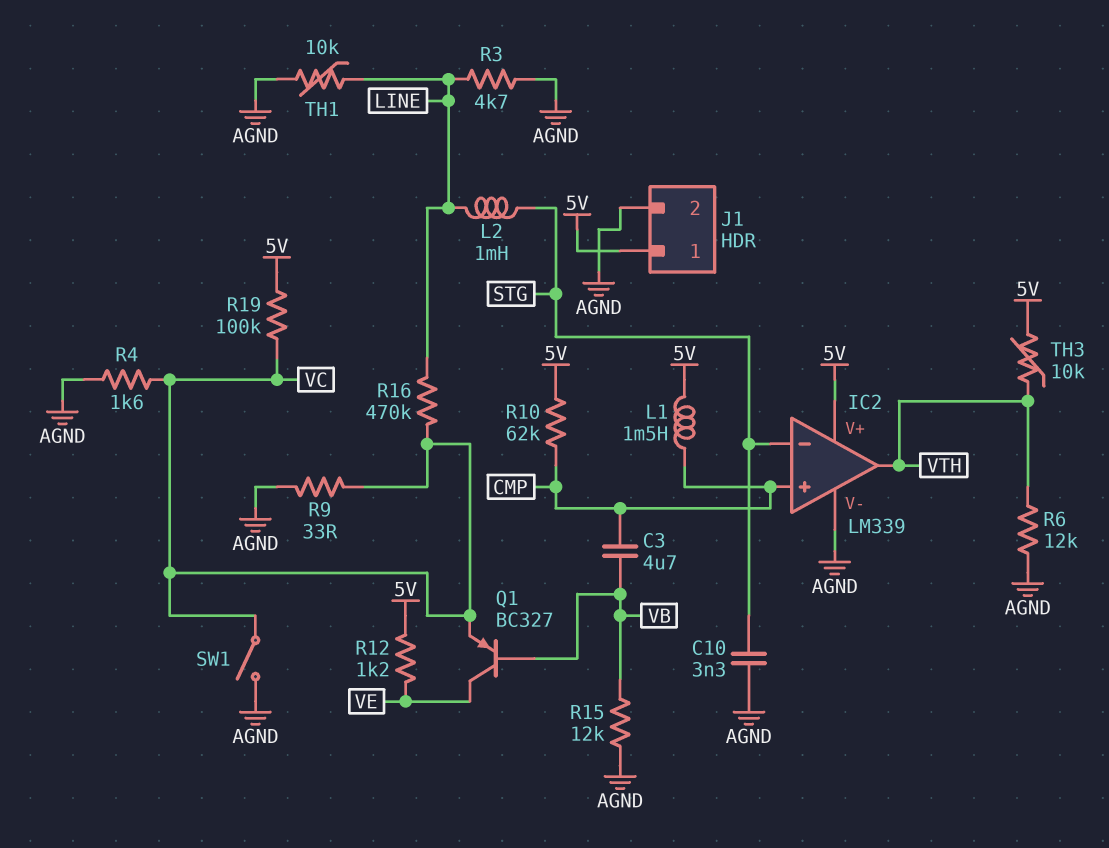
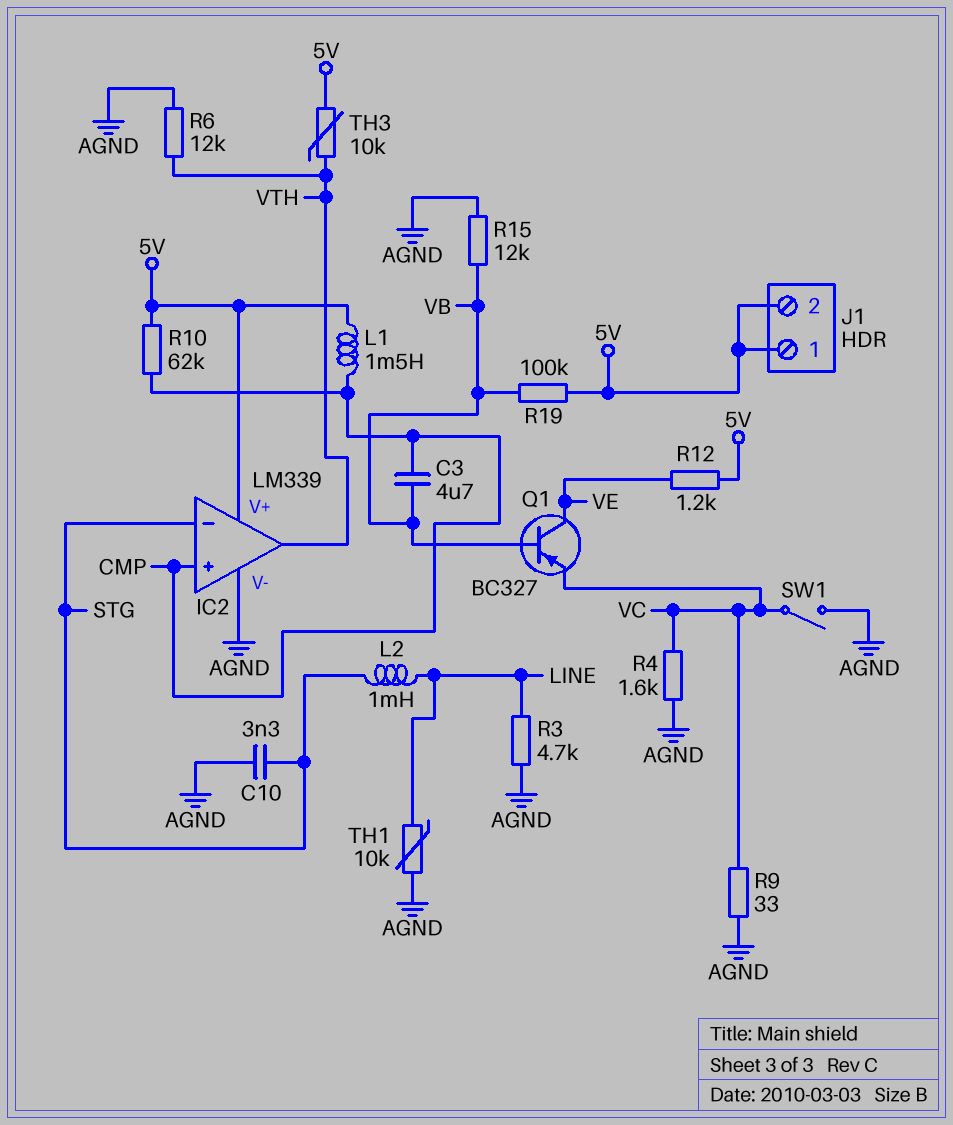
J1 pin 2: AGND -> 5V
R16: 470k (LINE, VC) -> none
R19: 100k (5V, VC) -> 100k (5V, VB)

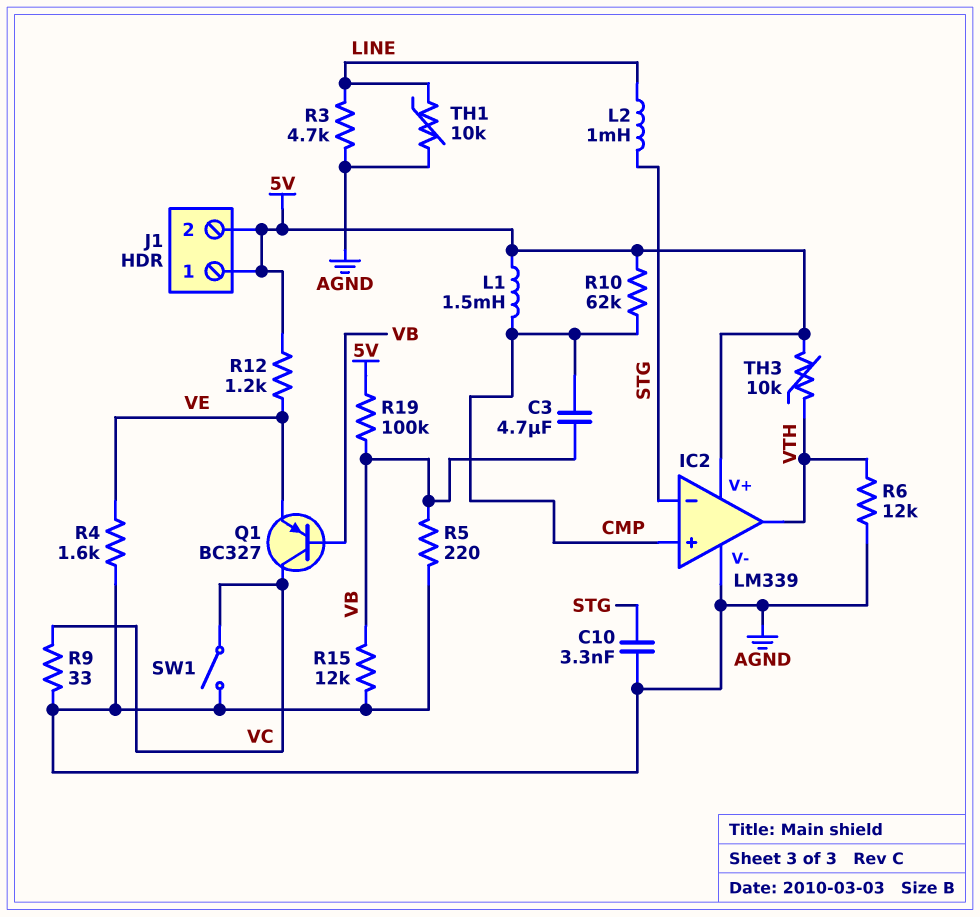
Q1: PNP BC327 (B VB, C VE, E VC) -> PNP BC327 (B VB, C VC, E VE)
R4: 1.6k (AGND, VC) -> 1.6k (AGND, VE)
R5: none -> 220 (AGND, VB)

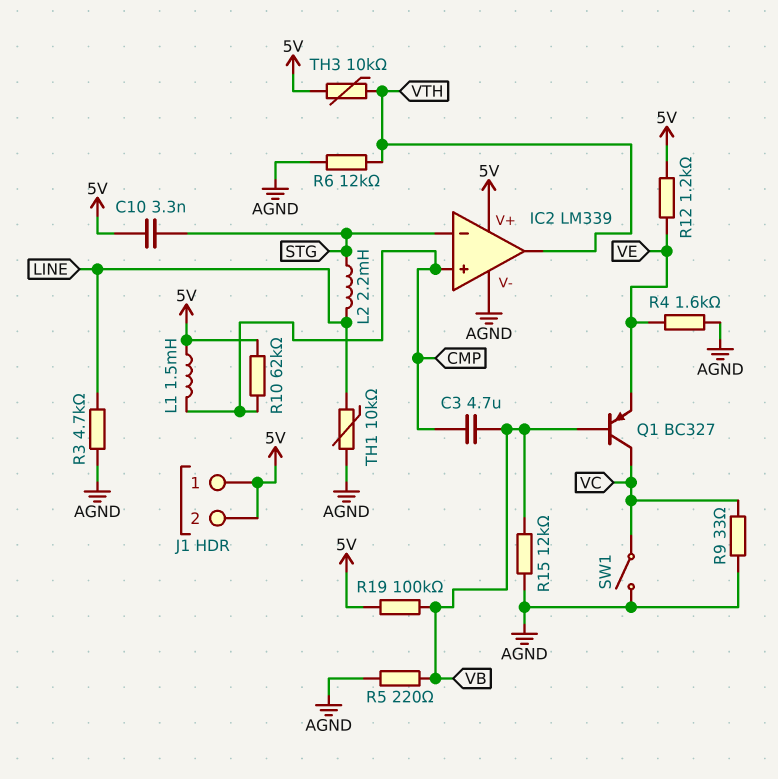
C10: 3.3nF (AGND, STG) -> 3.3nF (5V, STG)
L2: 1mH (LINE, STG) -> 2.2mH (LINE, STG)

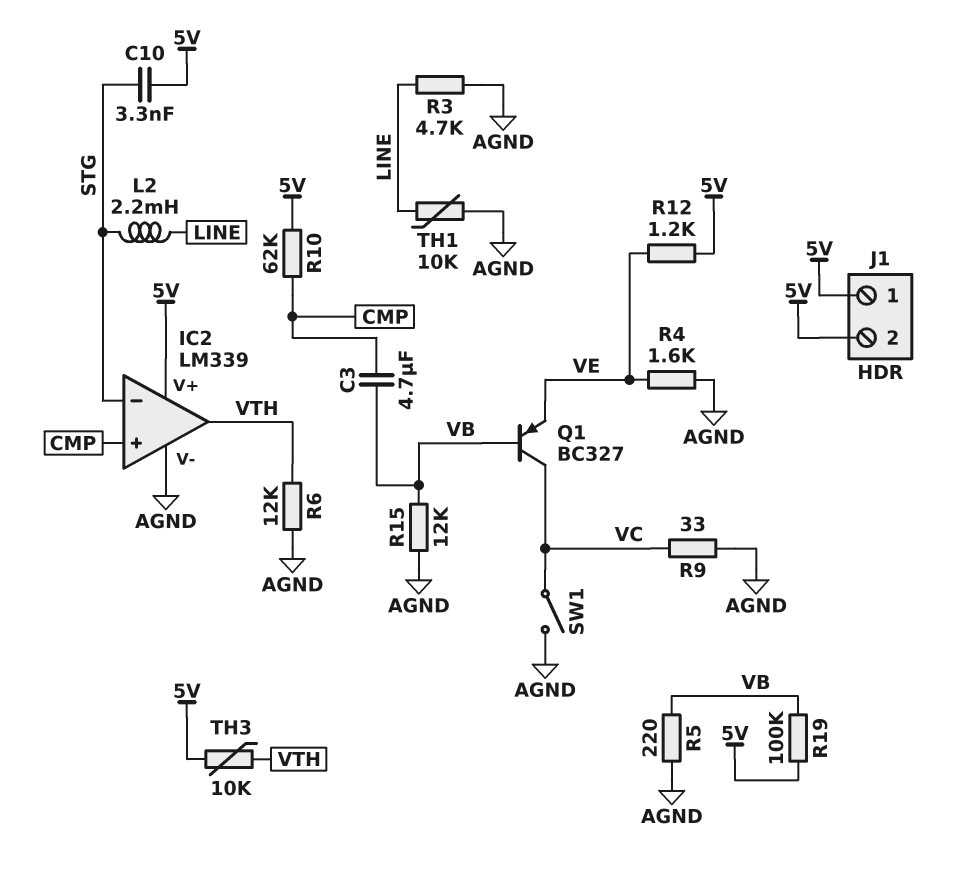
L1: 1.5mH (5V, CMP) -> none

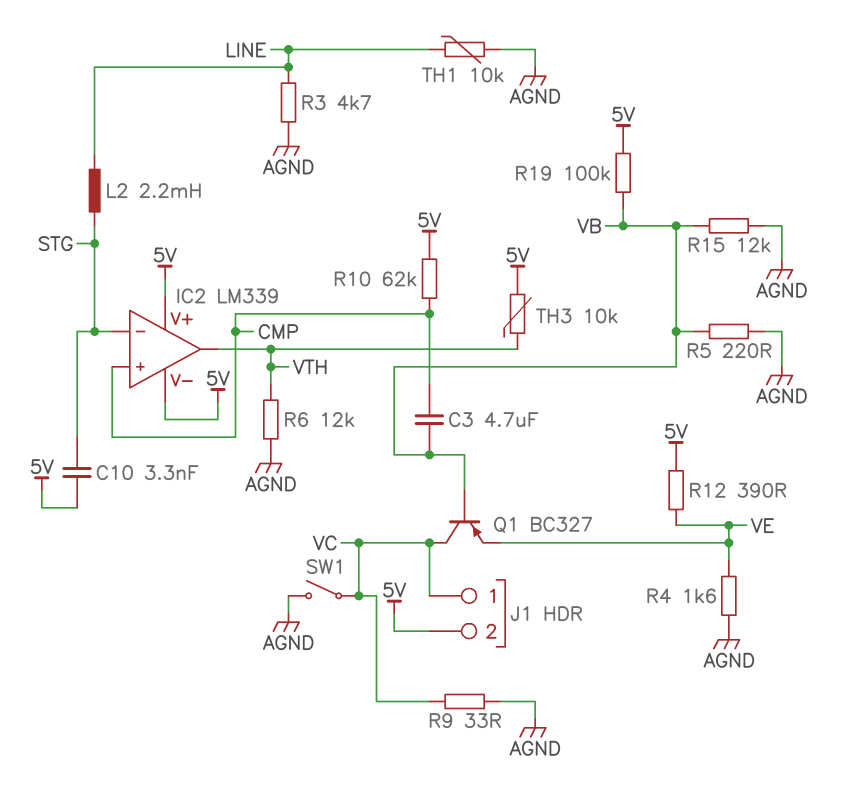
IC2 pin V-: AGND -> 5V
J1 pin 1: 5V -> VC
R12: 1.2k (5V, VE) -> 390 (5V, VE)

